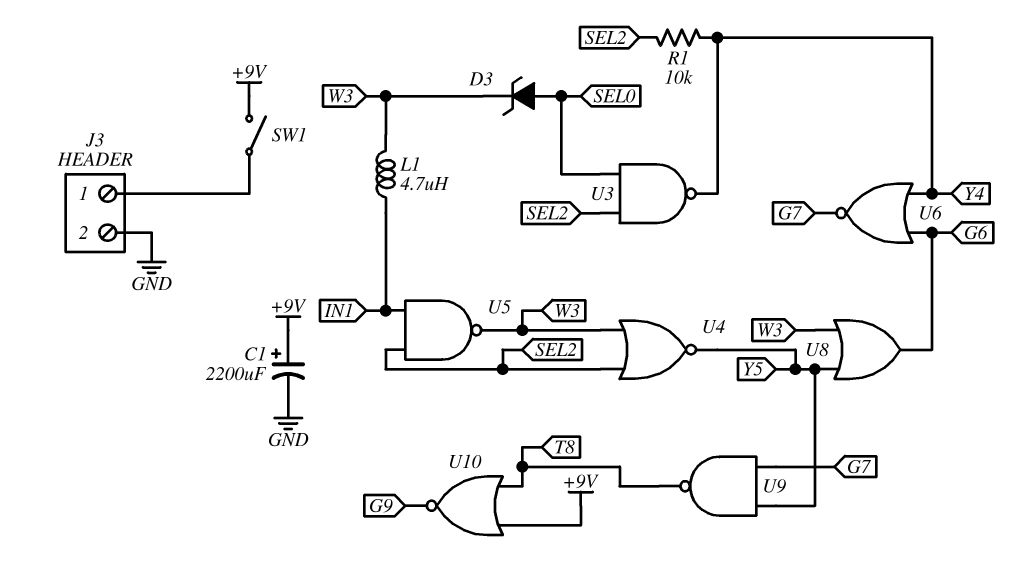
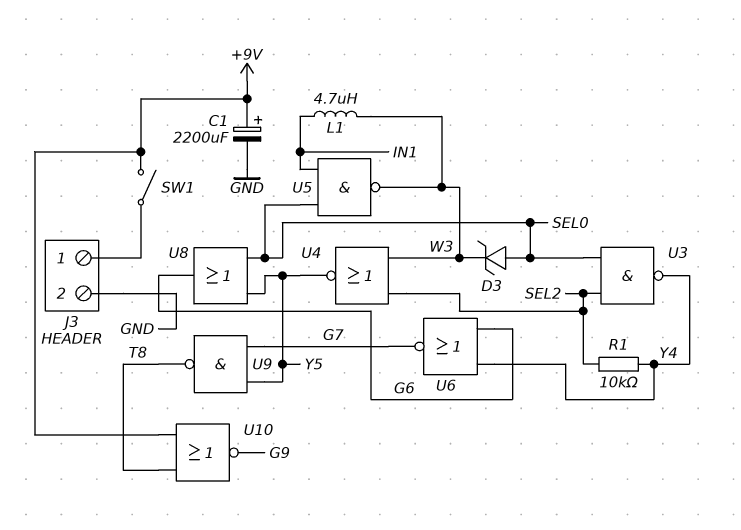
U5: NAND (in IN1, in SEL2, out W3) -> NAND (in IN1, in SEL0, out W3)
U8: OR (in W3, in Y5, out G6) -> OR (in SEL0, in Y5, out G6)

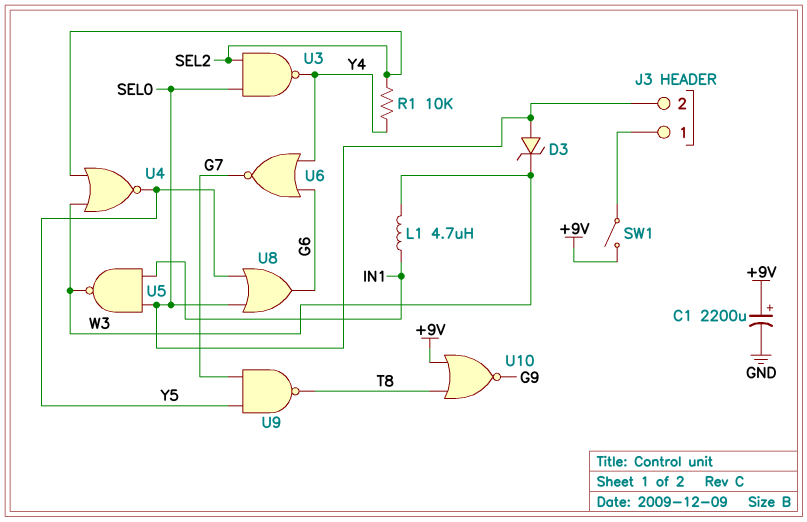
J3 pin 2: GND -> SEL0

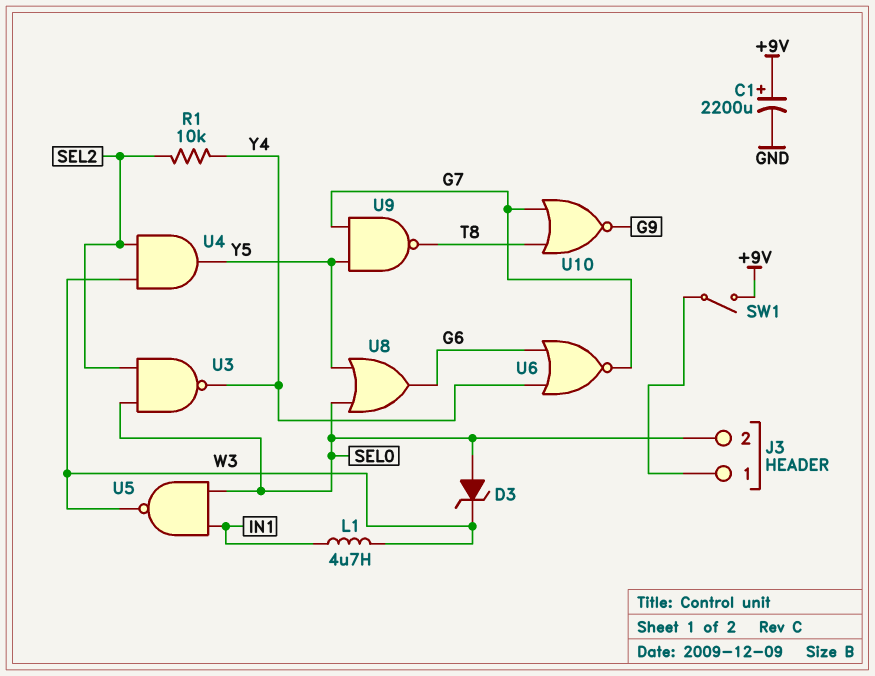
U4: NOR (in SEL2, in W3, out Y5) -> AND (in SEL2, in W3, out Y5)
U10: NOR (in +9V, in T8, out G9) -> NOR (in G7, in T8, out G9)

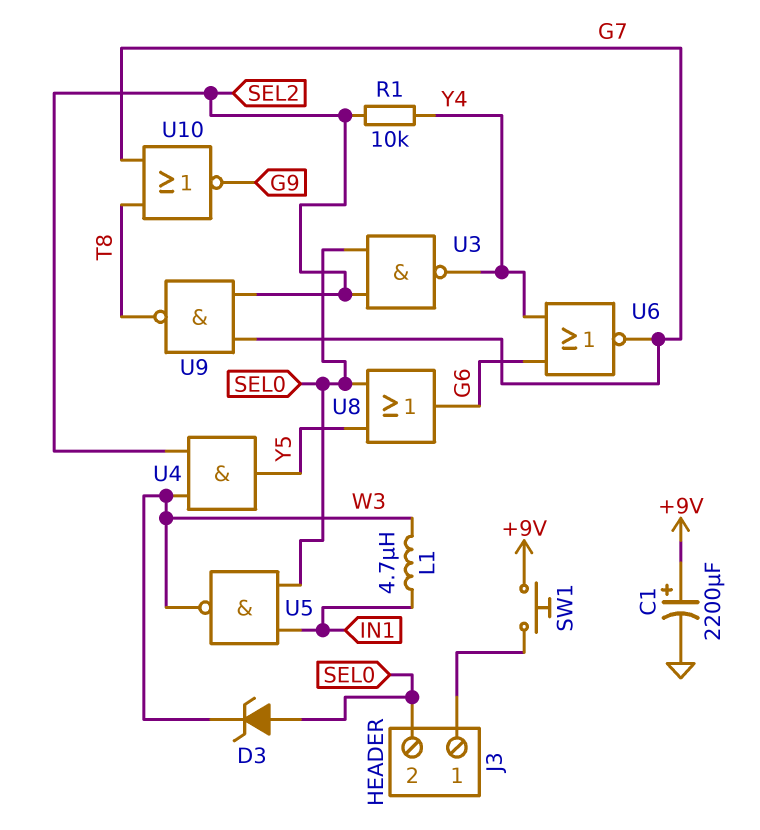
SW1: switch (+9V, J3/1) -> button (+9V, J3/1)
U9: NAND (in G7, in Y5, out T8) -> NAND (in G7, in SEL2, out T8)

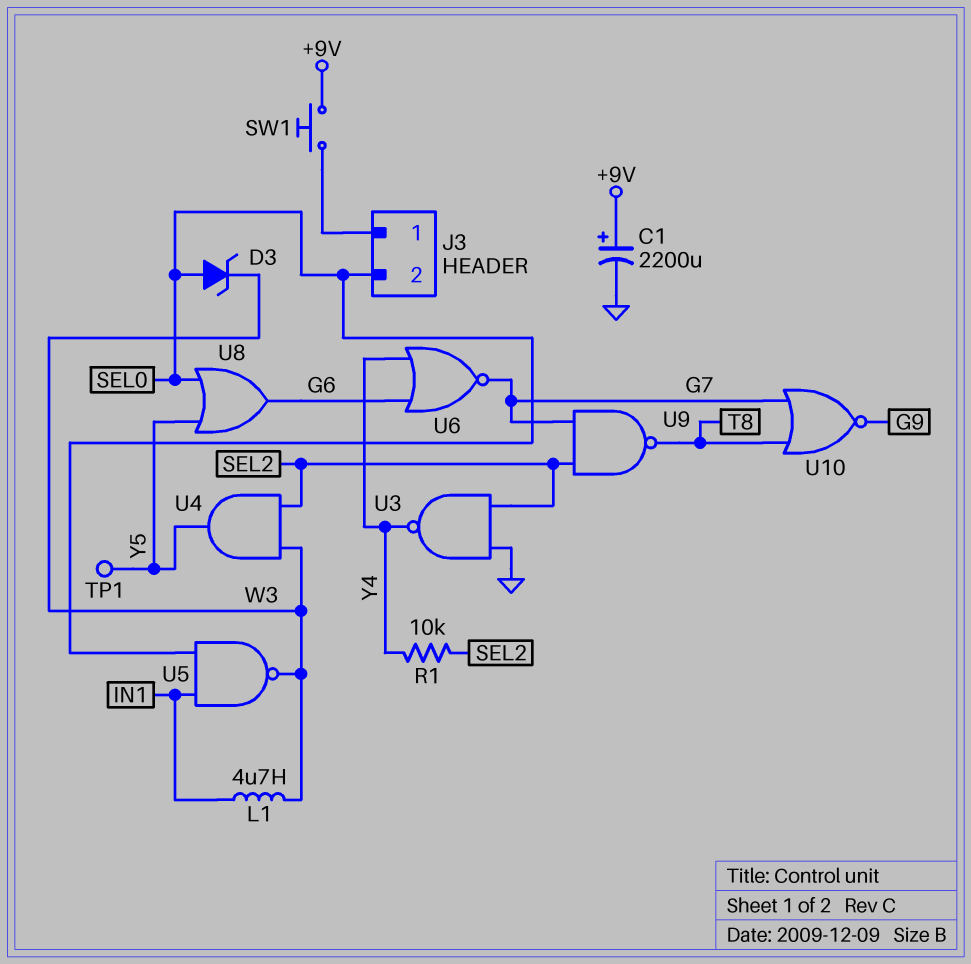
TP1: none -> test point (Y5)
U3: NAND (in SEL0, in SEL2, out Y4) -> NAND (in GND, in SEL2, out Y4)

